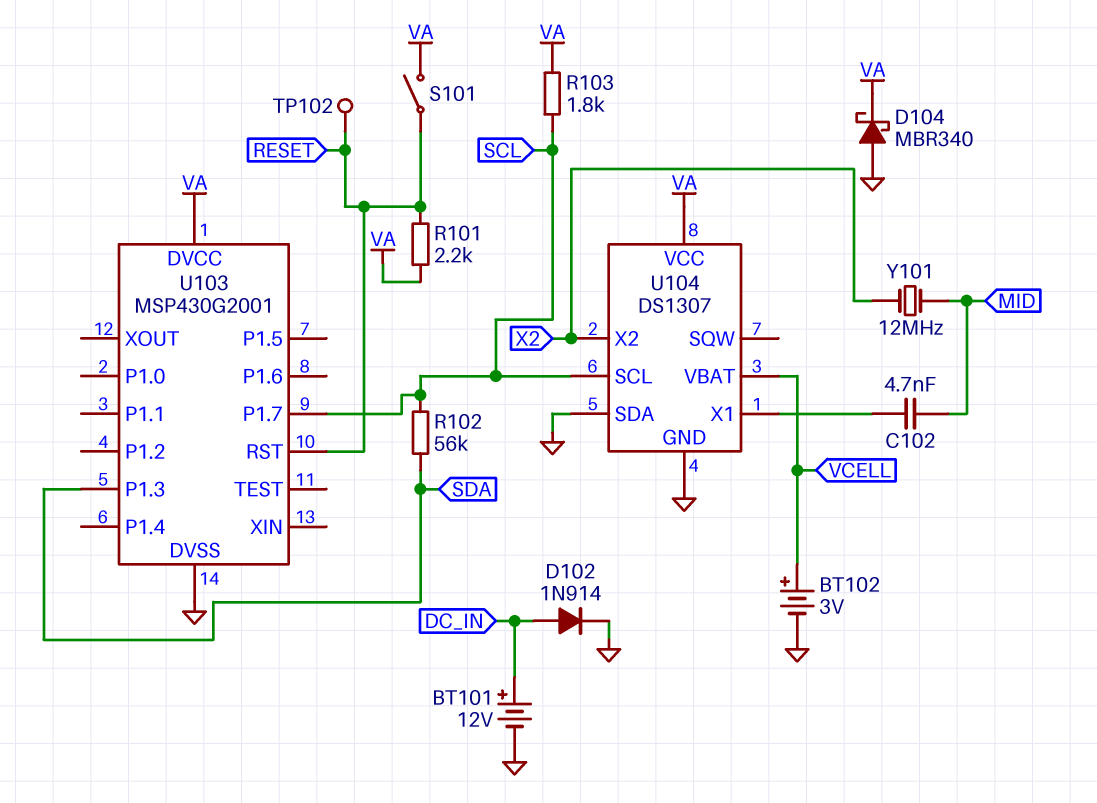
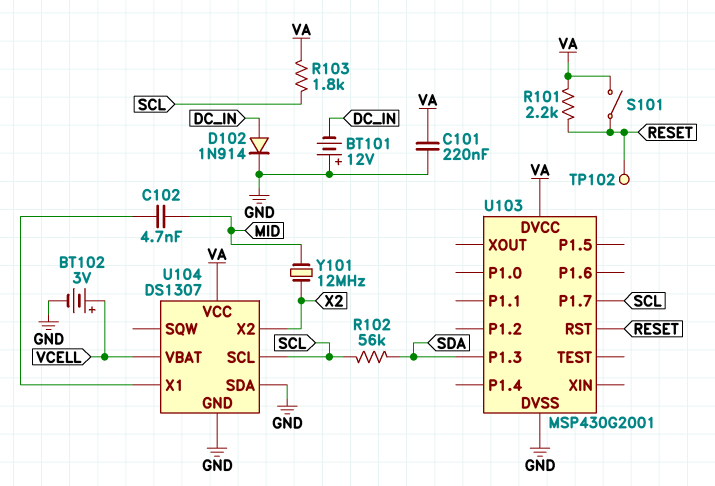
BT101: 12V (plus DC_IN, minus GND) -> 12V (plus GND, minus DC_IN)
C101: none -> 220nF (GND, VA)
D104: schottky MBR340 (A GND, K VA) -> none

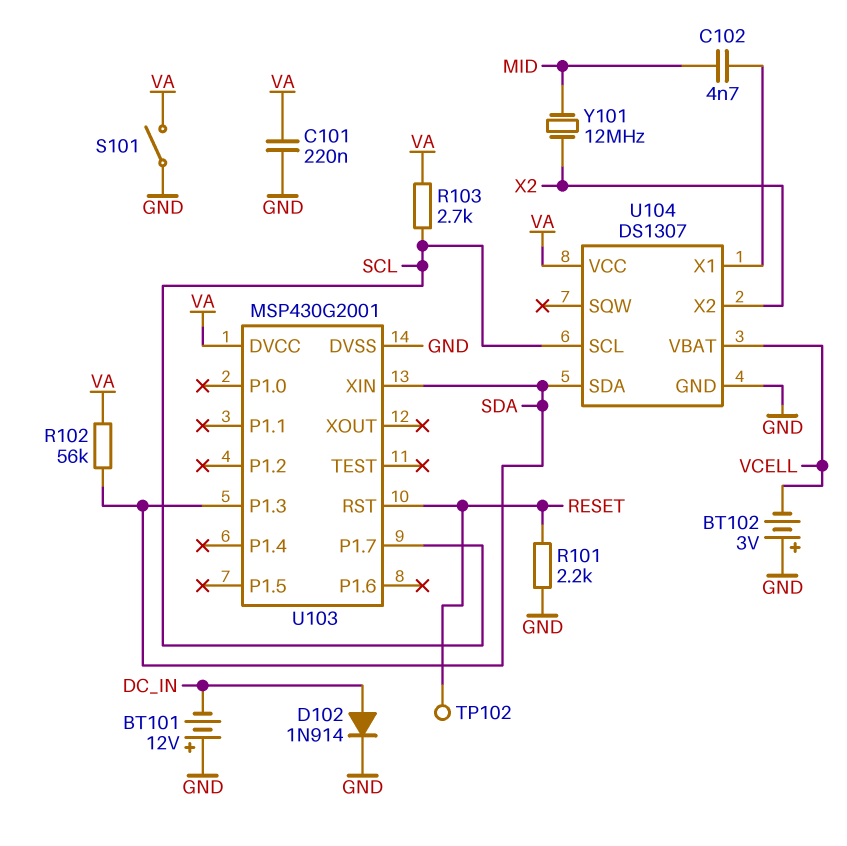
BT102: 3V (plus VCELL, minus GND) -> 3V (plus GND, minus VCELL)
R101: 2.2k (RESET, VA) -> 2.2k (GND, RESET)
R102: 56k (SCL, SDA) -> 56k (SDA, VA)
R103: 1.8k (SCL, VA) -> 2.7k (SCL, VA)
S101: switch (RESET, VA) -> switch (GND, VA)
U103 pin XIN: none -> SDA
U104 pin SDA: GND -> SDA

